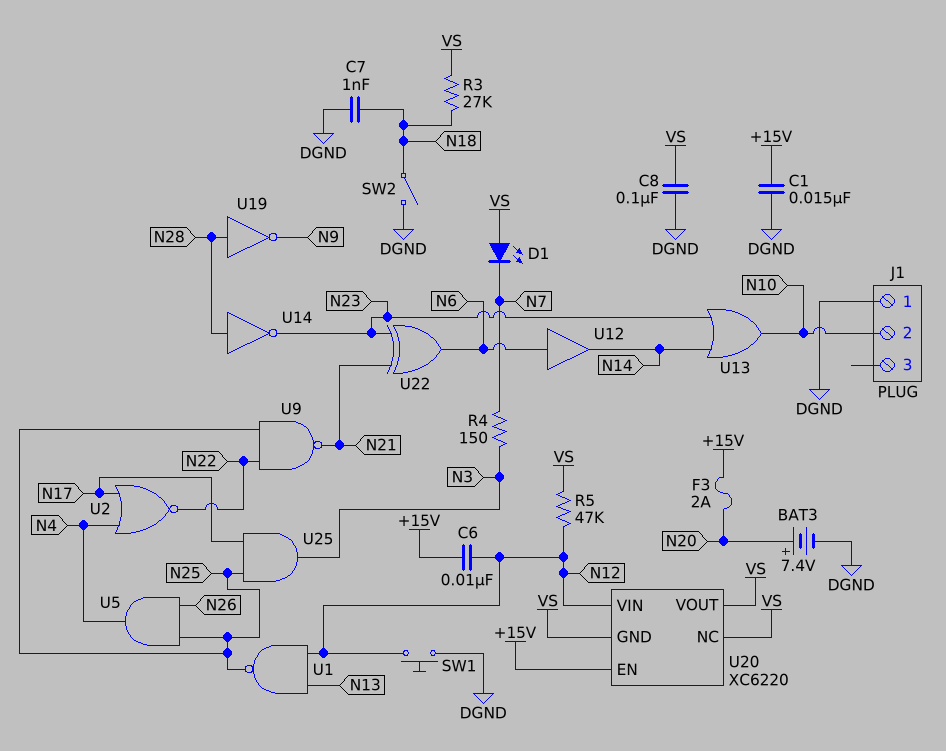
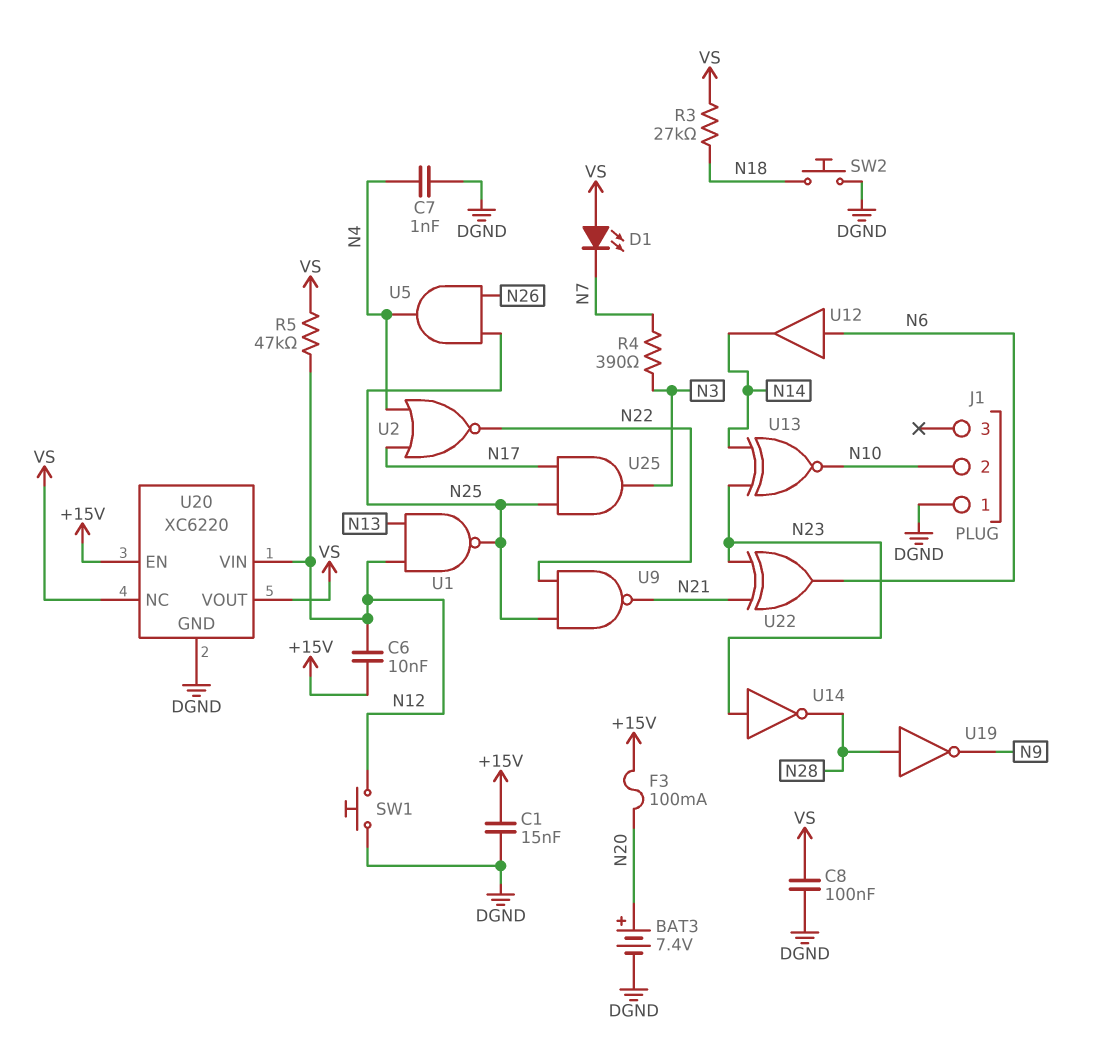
C7: 1nF (DGND, N18) -> 1nF (DGND, N4)
F3: 2A (+15V, N20) -> 100mA (+15V, N20)
R4: 150 (N3, N7) -> 390 (N3, N7)
SW2: switch (DGND, N18) -> button (DGND, N18)
U13: OR (in N14, in N23, out N10) -> XNOR (in N14, in N23, out N10)
U14: NOT (in N28, out N23) -> NOT (in N23, out N28)
U20 pin GND: VS -> DGND

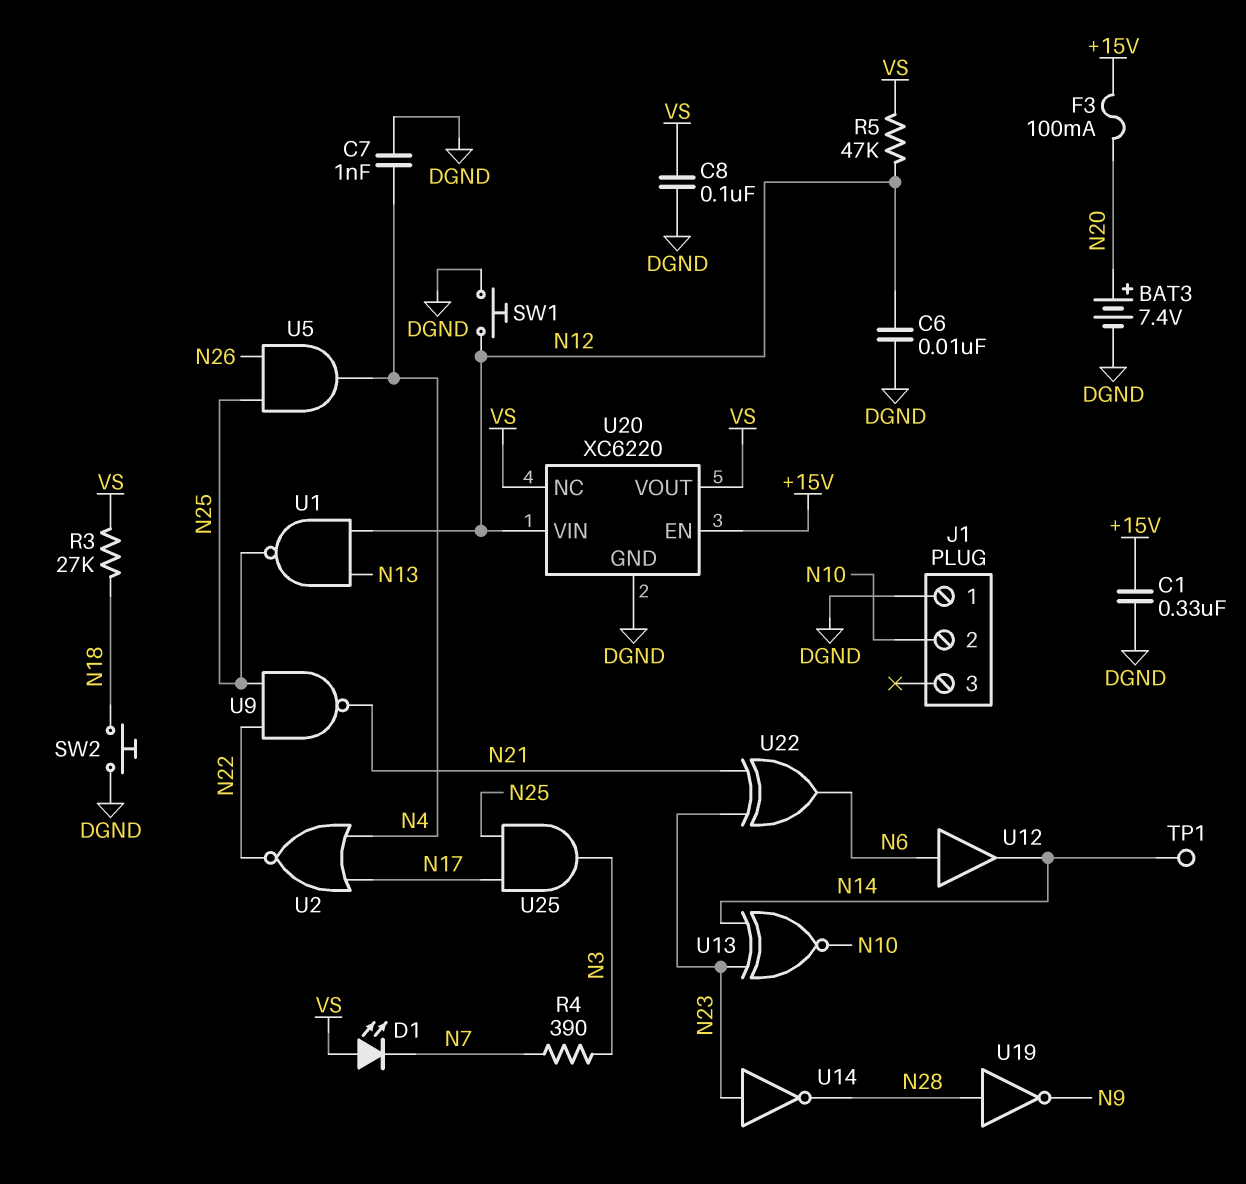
C1: 15nF (+15V, DGND) -> 330nF (+15V, DGND)
C6: 10nF (+15V, N12) -> 10nF (DGND, N12)
TP1: none -> test point (N14)

